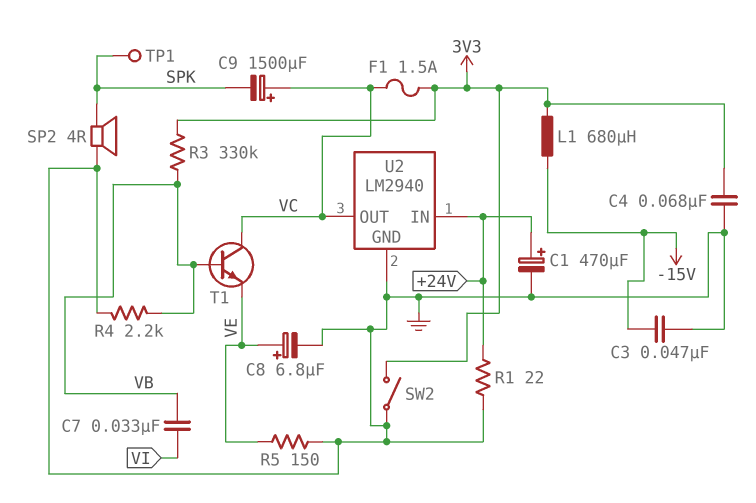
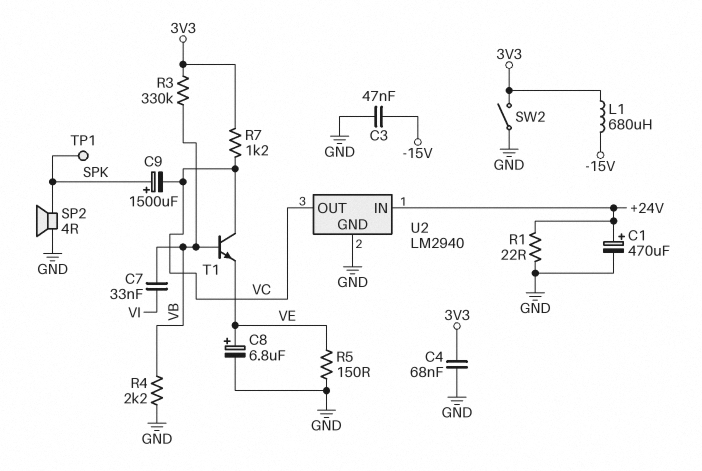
C9: 1500uF (plus VC, minus SPK) -> 1500uF (plus SPK, minus VC)
F1: 1.5A (3V3, VC) -> none
R7: none -> 1.2k (3V3, VC)

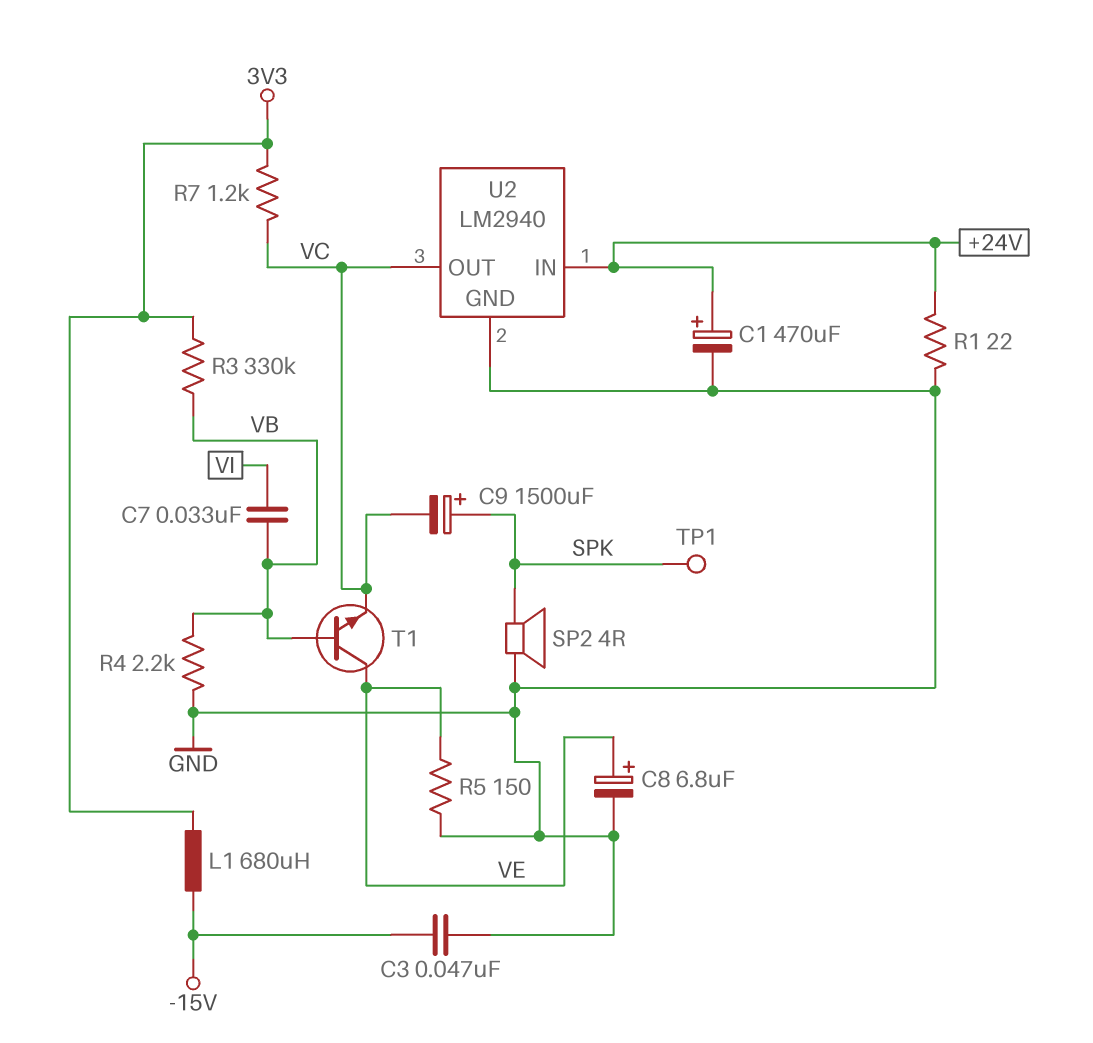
C4: 68nF (3V3, GND) -> none
SW2: switch (3V3, GND) -> none
T1: NPN (B VB, C VC, E VE) -> NPN (B VB, C VE, E VC)

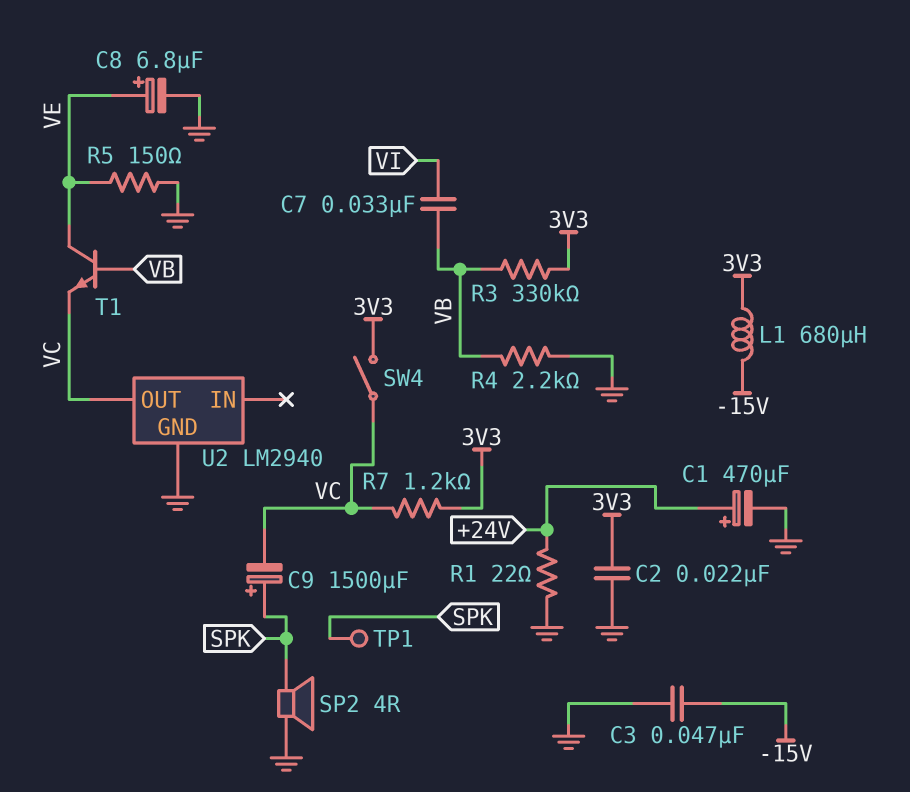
C2: none -> 22nF (3V3, GND)
SW4: none -> switch (3V3, VC)
U2 pin IN: +24V -> none

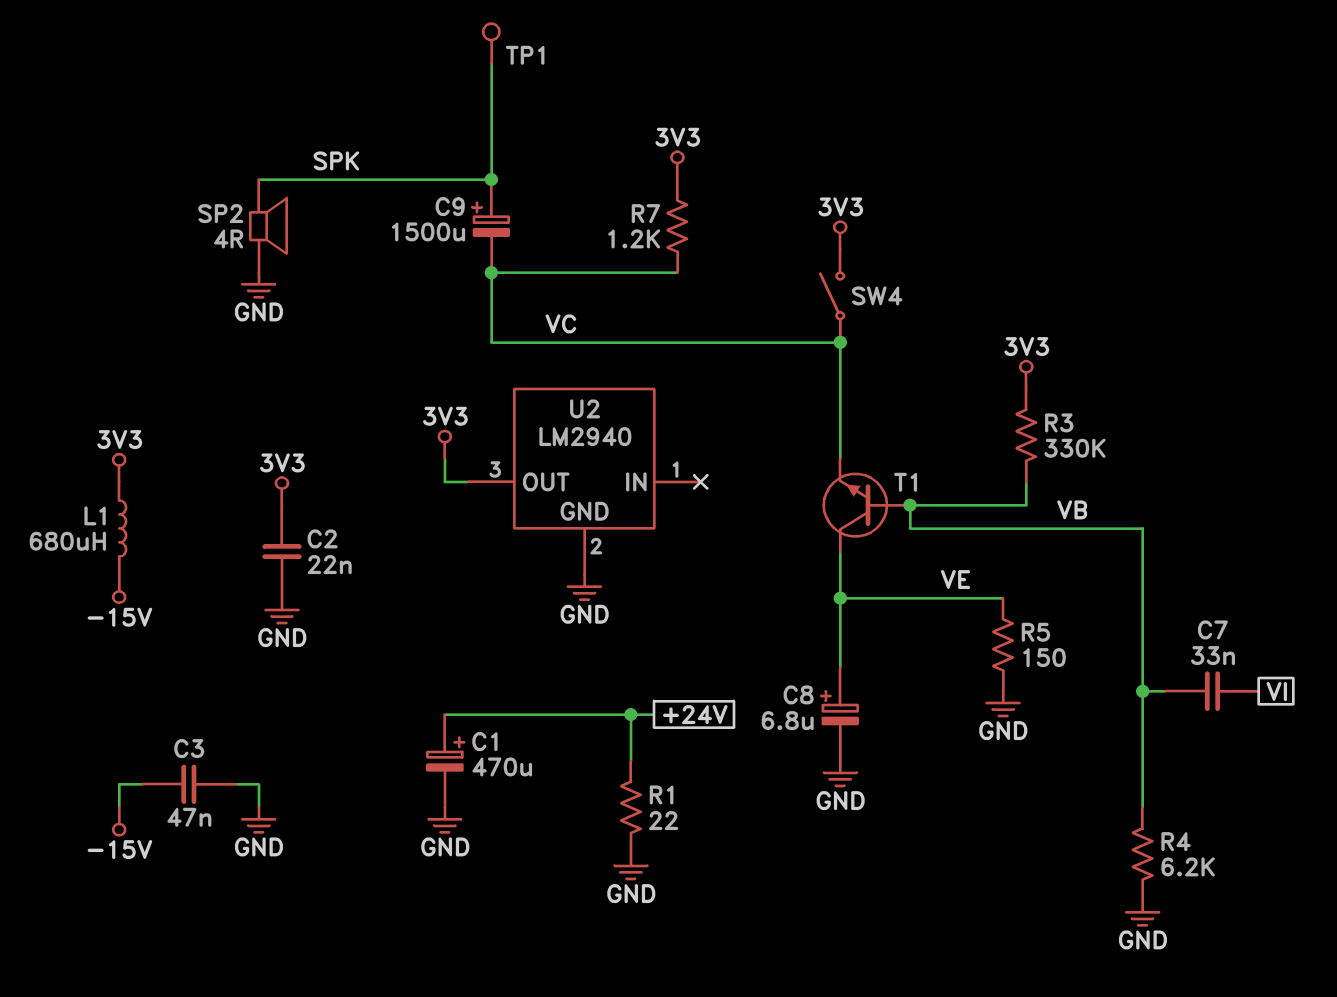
R4: 2.2k (GND, VB) -> 6.2k (GND, VB)
U2 pin OUT: VC -> 3V3

